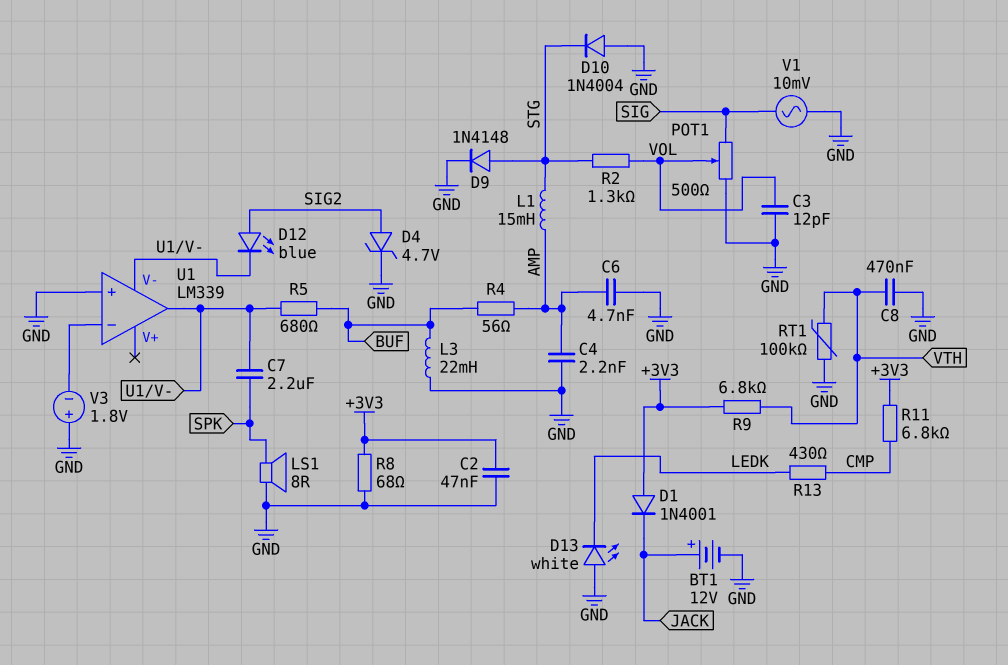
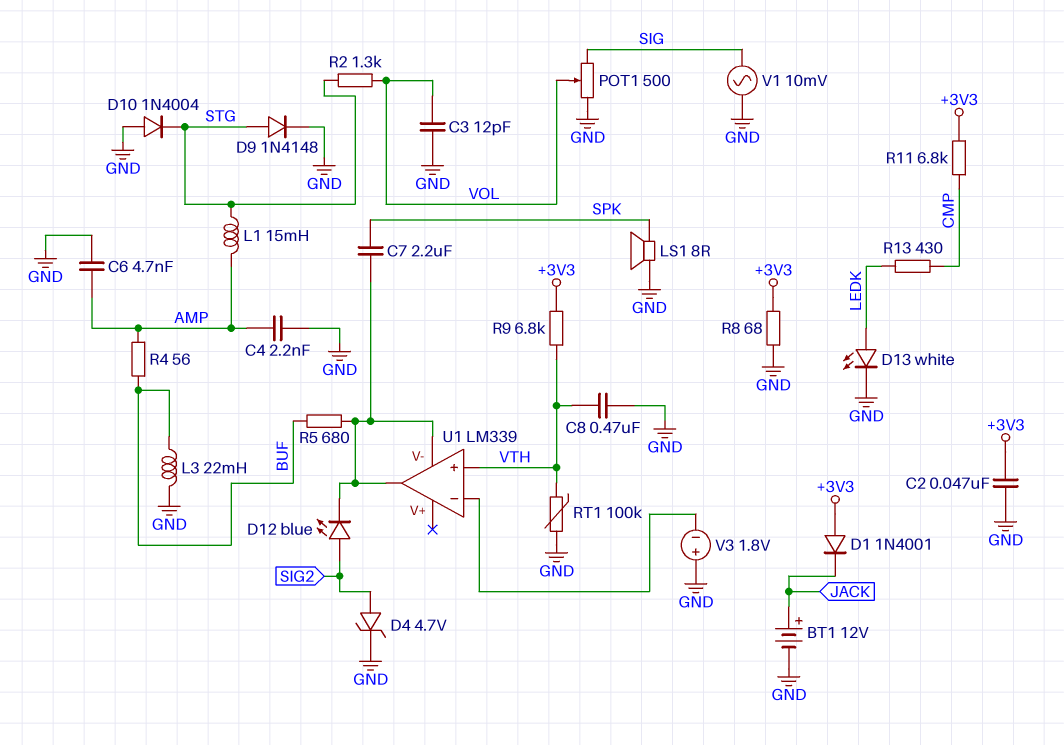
D13: LED white (A GND, K LEDK) -> LED white (A LEDK, K GND)
U1 pin in+: GND -> VTH

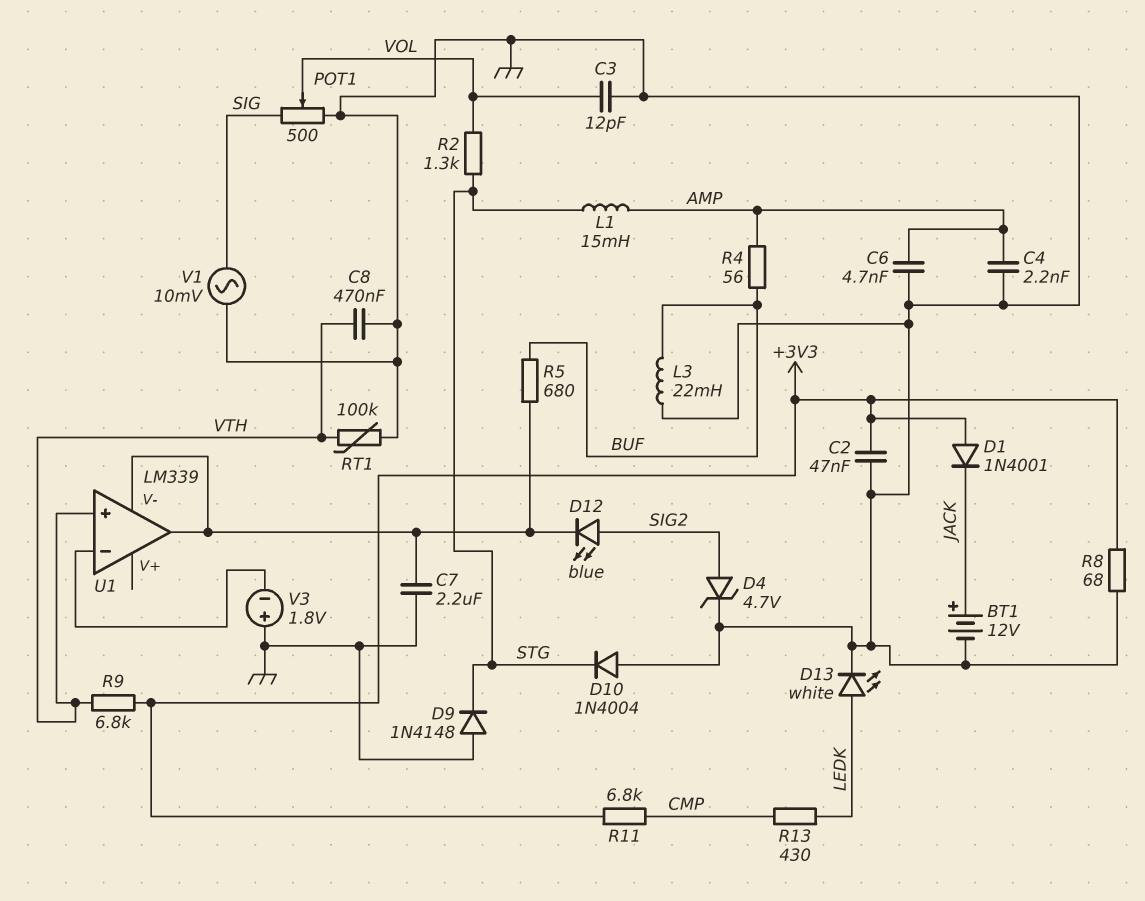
C7: 2.2uF (SPK, U1/V-) -> 2.2uF (GND, U1/V-)
D9: diode 1N4148 (A STG, K GND) -> diode 1N4148 (A GND, K STG)
LS1: speaker 8R (GND, SPK) -> none

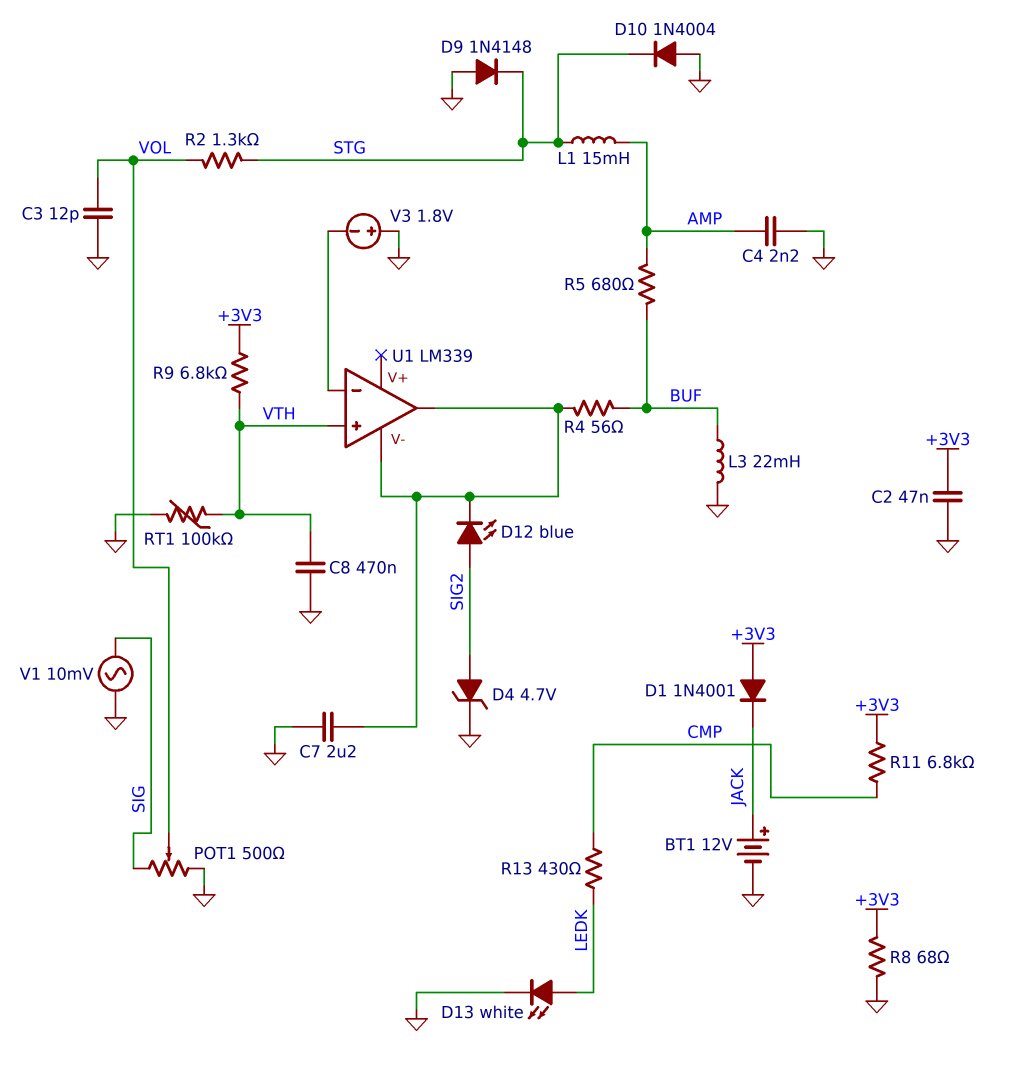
C6: 4.7nF (AMP, GND) -> none
R4: 56 (AMP, BUF) -> 56 (BUF, U1/V-)
R5: 680 (BUF, U1/V-) -> 680 (AMP, BUF)

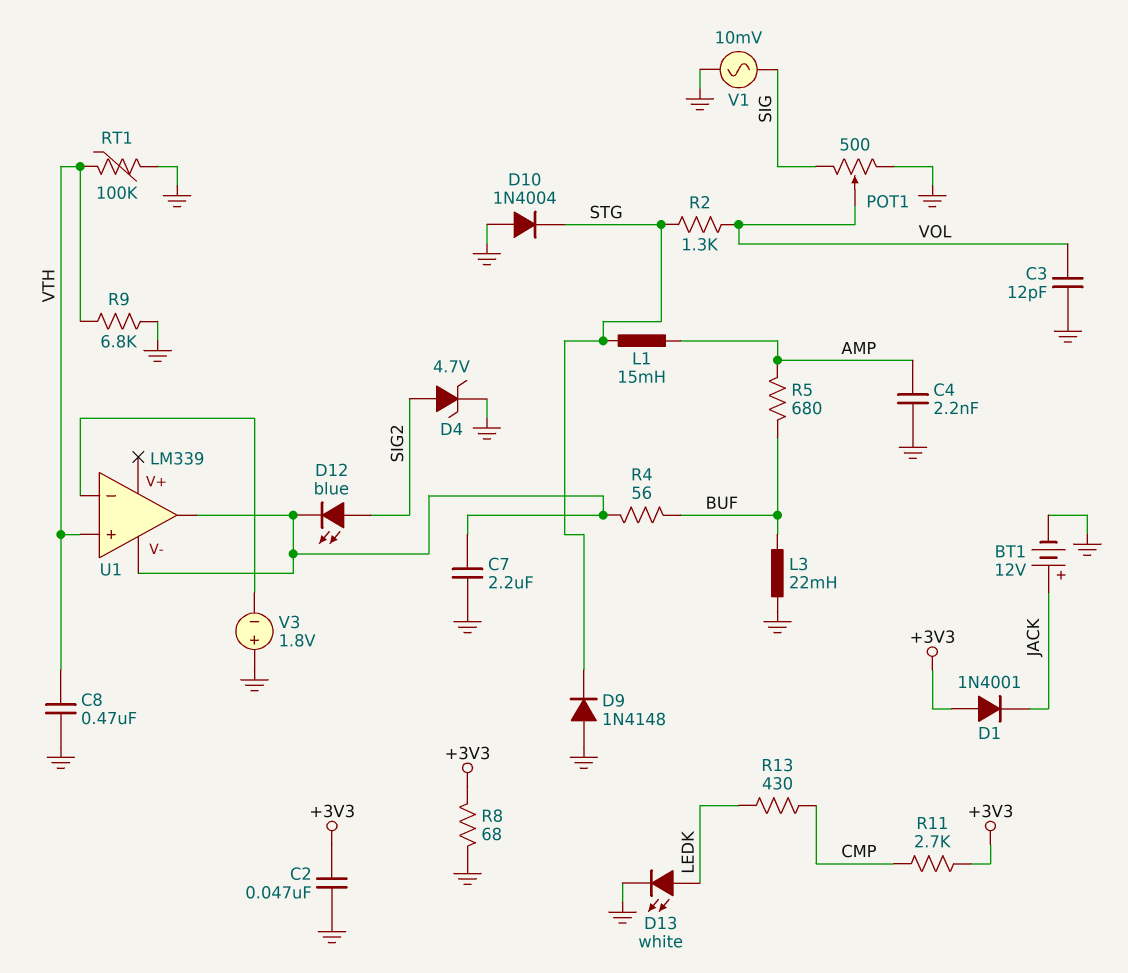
R9: 6.8k (+3V3, VTH) -> 6.8k (GND, VTH)
R11: 6.8k (+3V3, CMP) -> 2.7k (+3V3, CMP)

